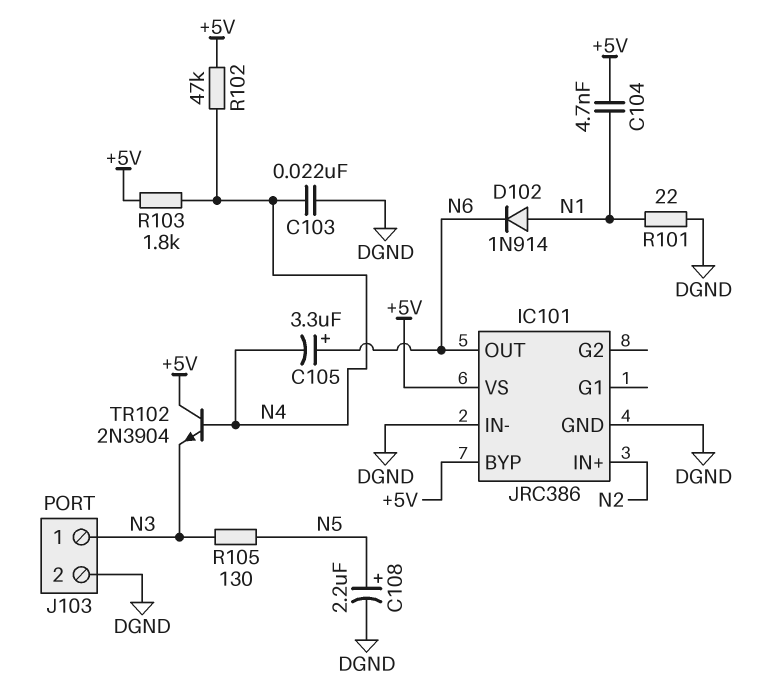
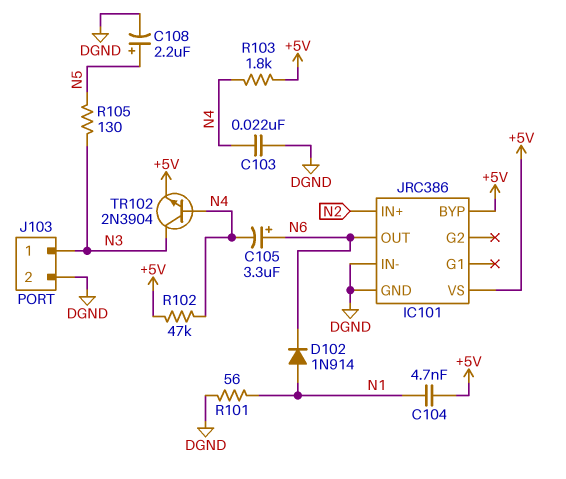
R101: 22 (DGND, N1) -> 56 (DGND, N1)
TR102: NPN 2N3904 (B N4, C +5V, E N3) -> NPN 2N3904 (B N4, C N3, E +5V)

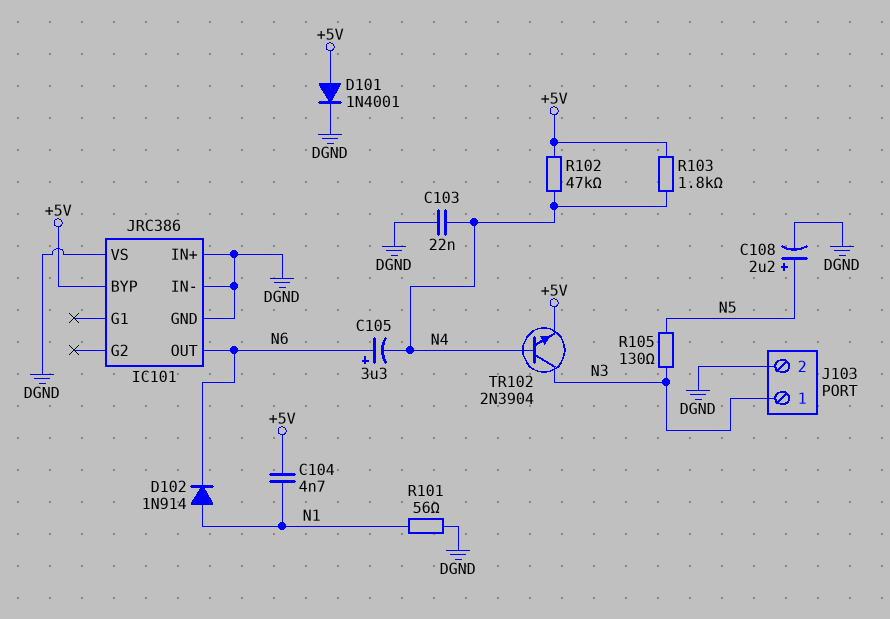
D101: none -> diode 1N4001 (A +5V, K DGND)
IC101 pin IN+: N2 -> DGND
IC101 pin VS: +5V -> DGND

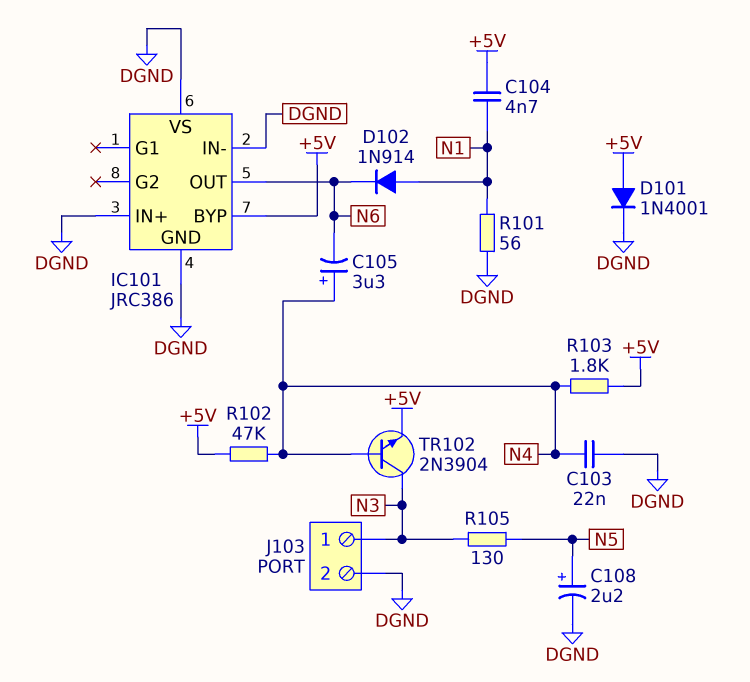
C105: 3.3uF (plus N6, minus N4) -> 3.3uF (plus N4, minus N6)

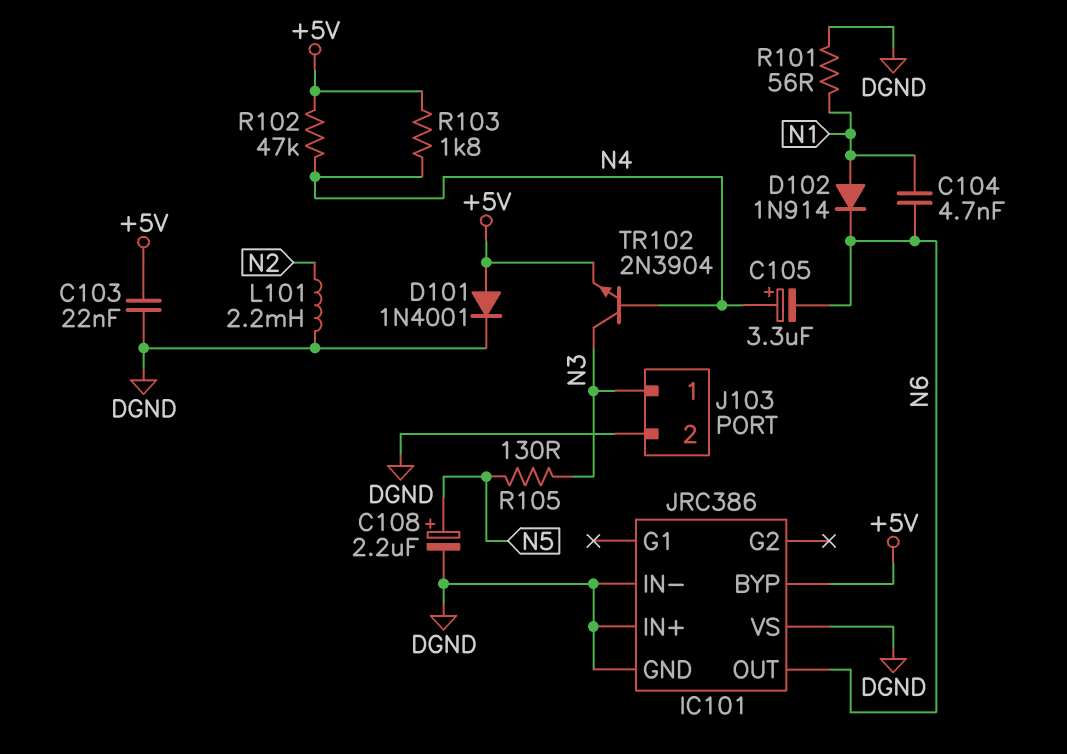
C103: 22nF (DGND, N4) -> 22nF (+5V, DGND)
C104: 4.7nF (+5V, N1) -> 4.7nF (N1, N6)
L101: none -> 2.2mH (DGND, N2)

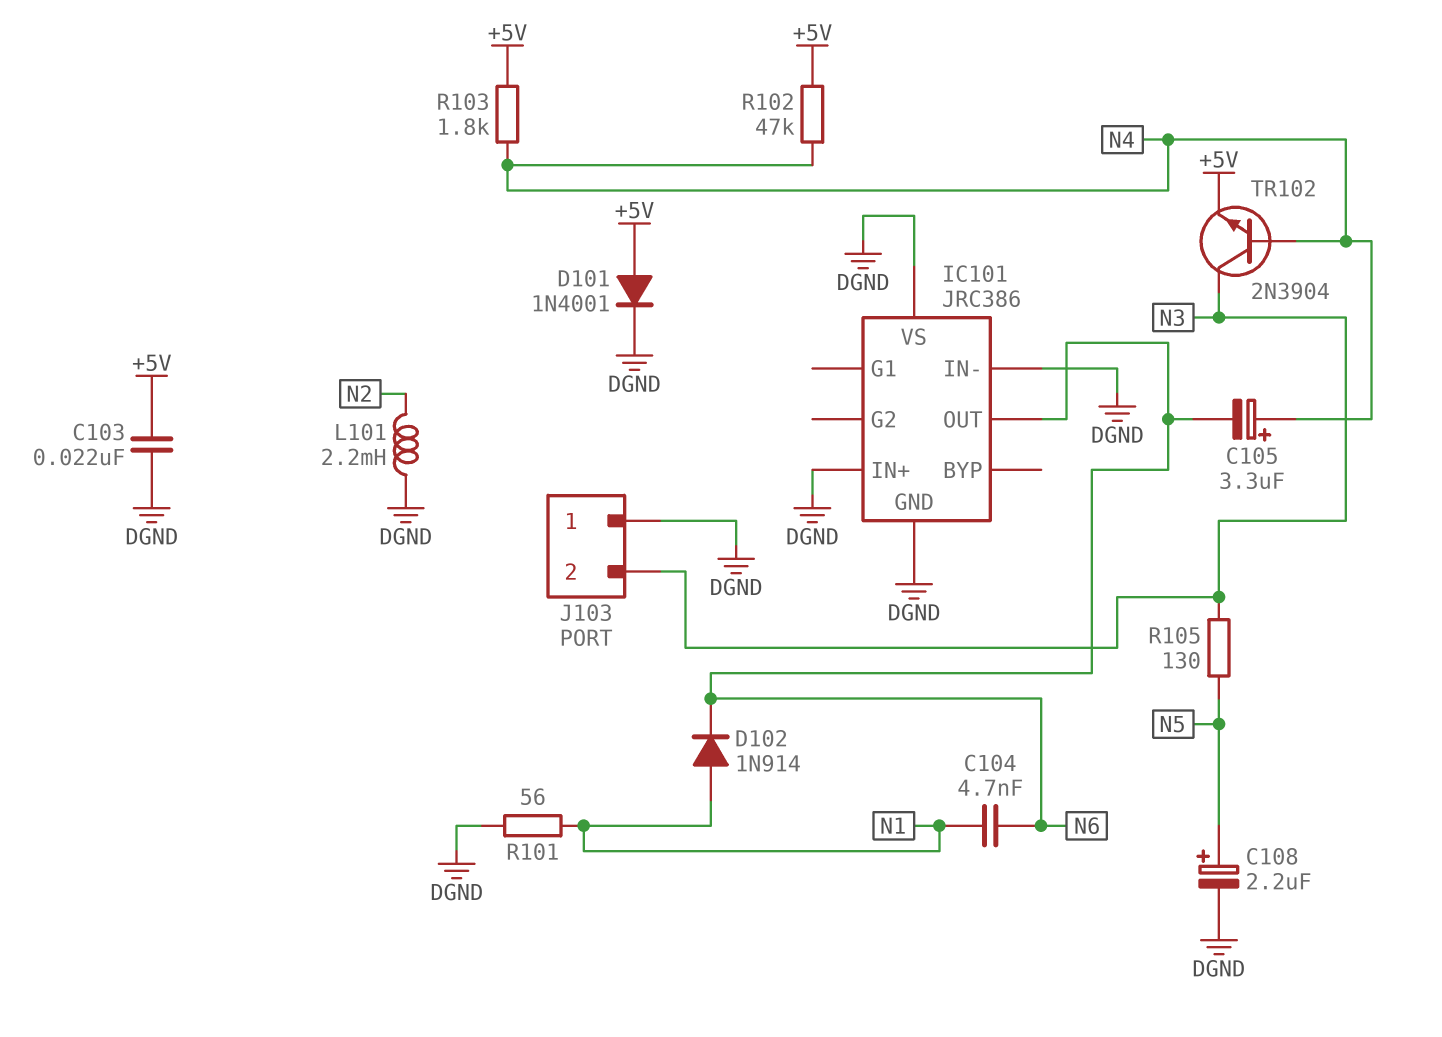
IC101 pin BYP: +5V -> none
J103 pin 1: N3 -> DGND
J103 pin 2: DGND -> N3

